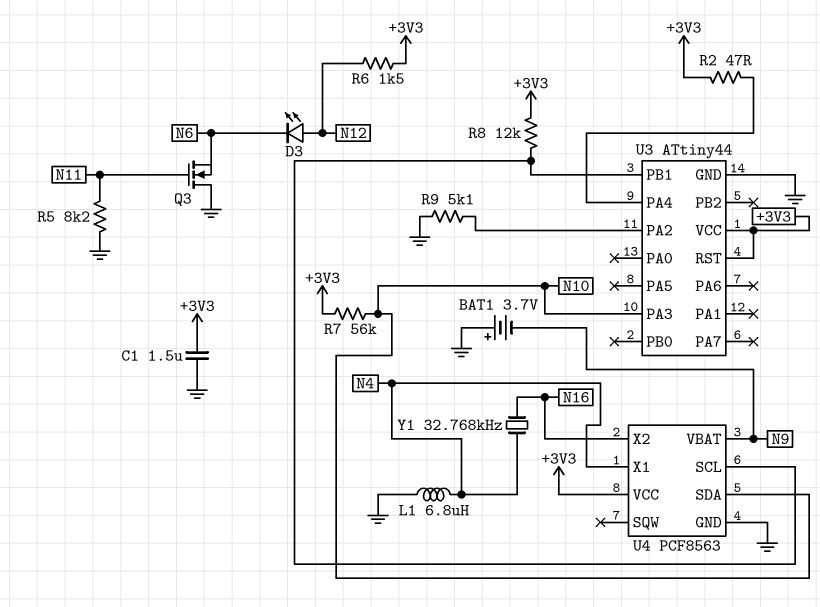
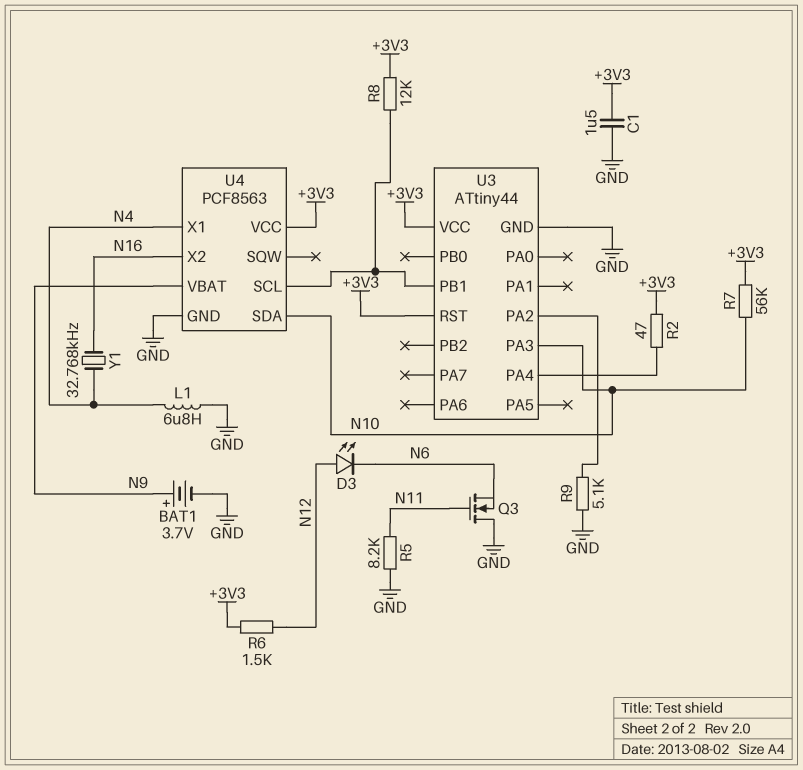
BAT1: 3.7V (plus GND, minus N9) -> 3.7V (plus N9, minus GND)

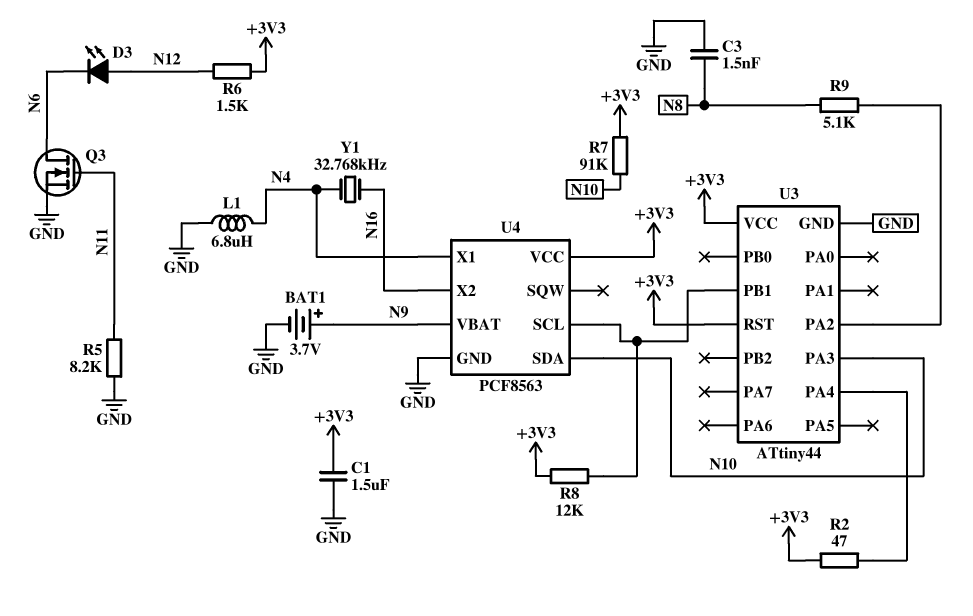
C3: none -> 1.5nF (GND, N8)
Q3: NMOS (G N11, D GND, S N6) -> NMOS (G N11, D N6, S GND)
R7: 56k (+3V3, N10) -> 91k (+3V3, N10)
R9: 5.1k (GND, U3/PA2) -> 5.1k (N8, U3/PA2)

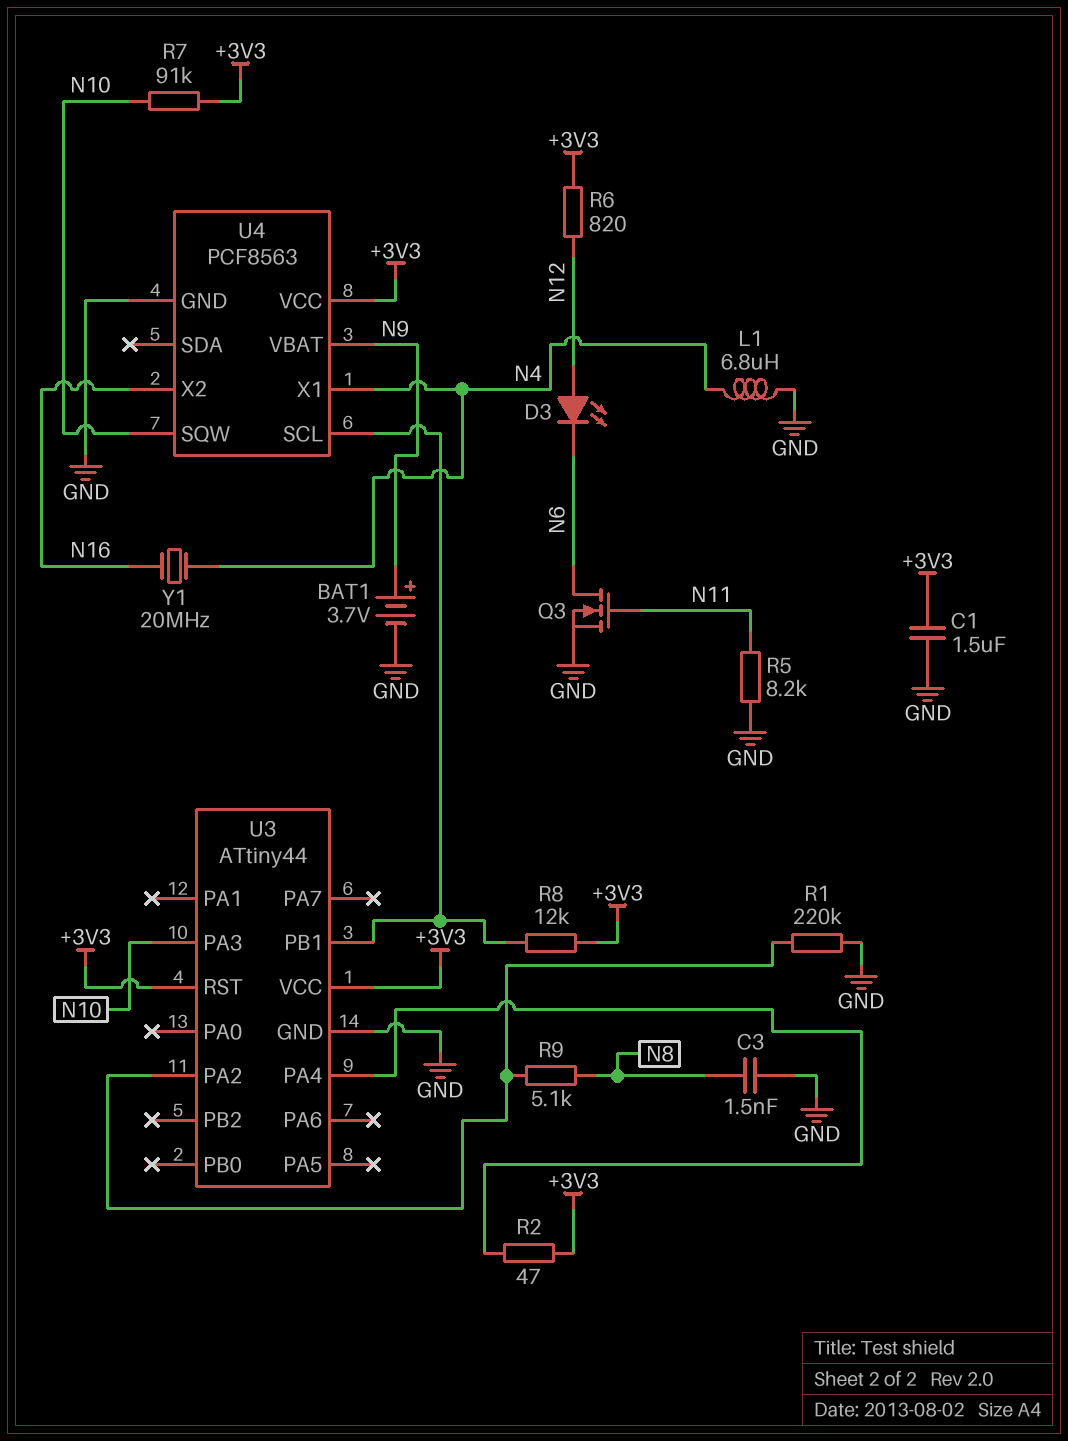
R1: none -> 220k (GND, U3/PA2)
R6: 1.5k (+3V3, N12) -> 820 (+3V3, N12)
U4 pin SDA: N10 -> none
U4 pin SQW: none -> N10
Y1: 32.768kHz (N4, N16) -> 20MHz (N4, N16)

